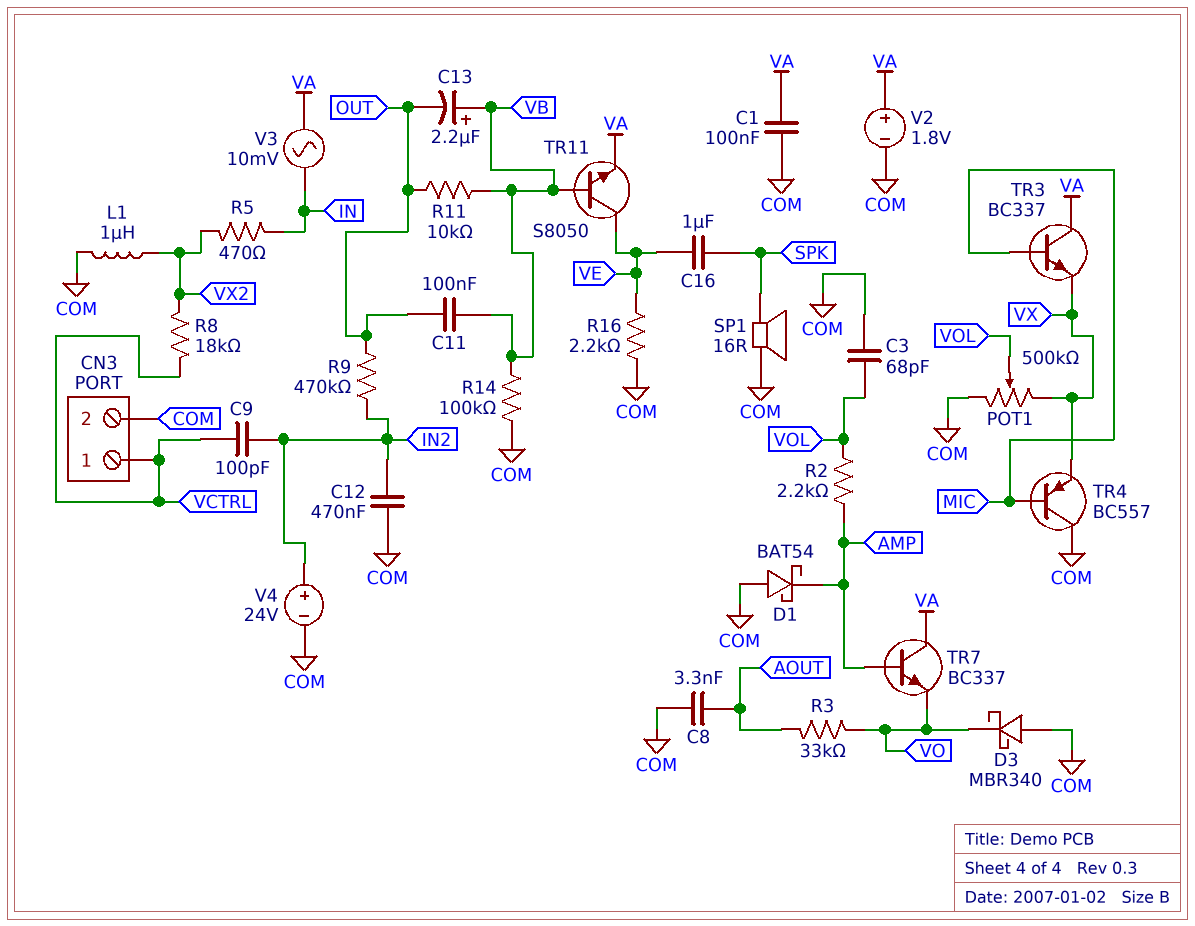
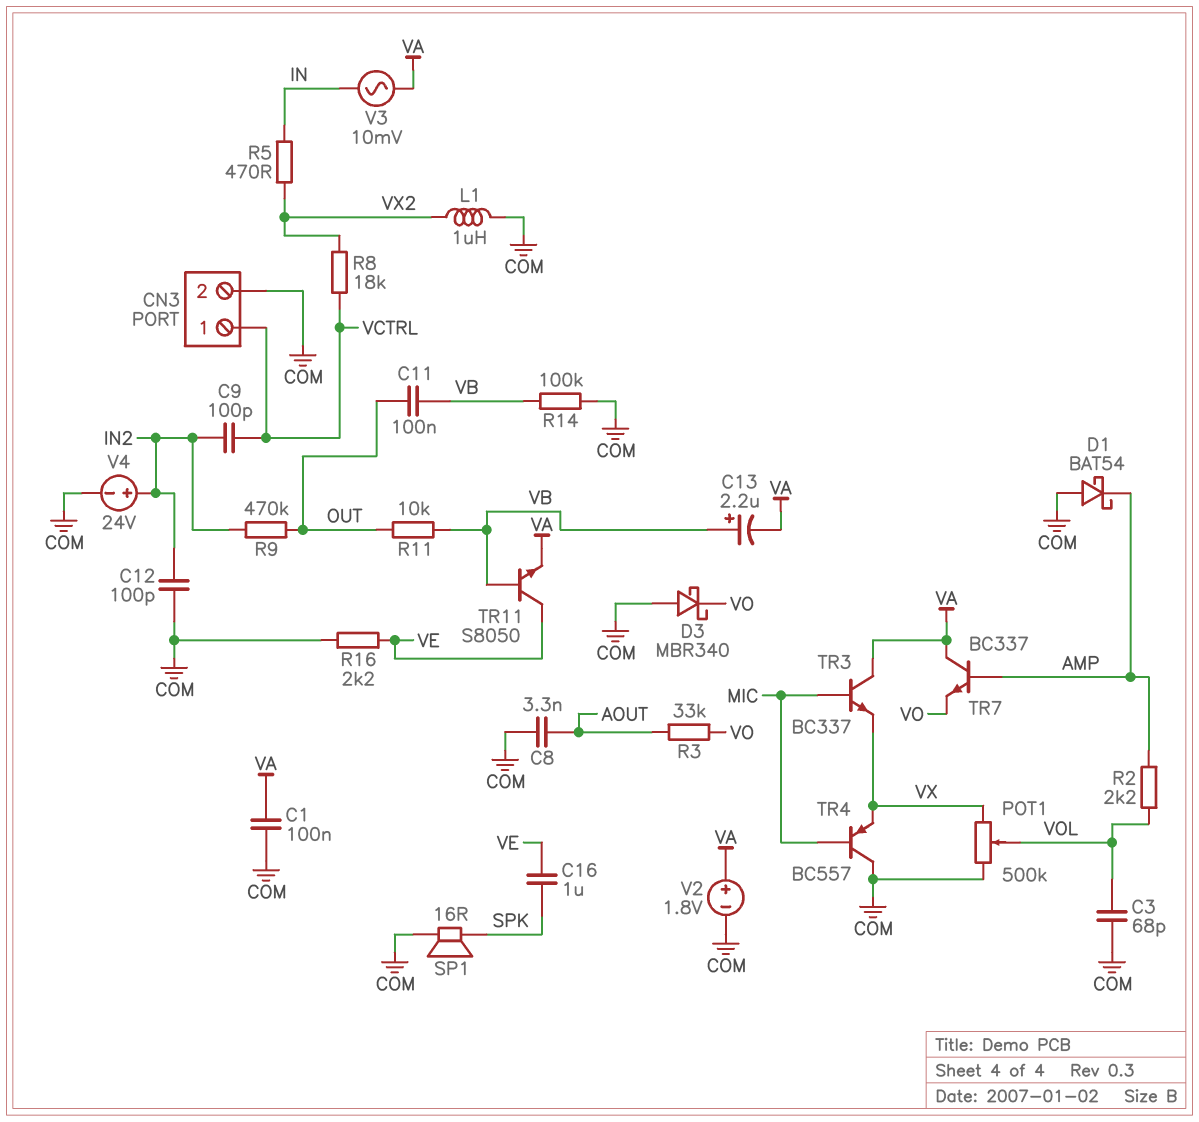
C12: 470nF (COM, IN2) -> 100pF (COM, IN2)
C13: 2.2uF (plus VB, minus OUT) -> 2.2uF (plus VB, minus VA)

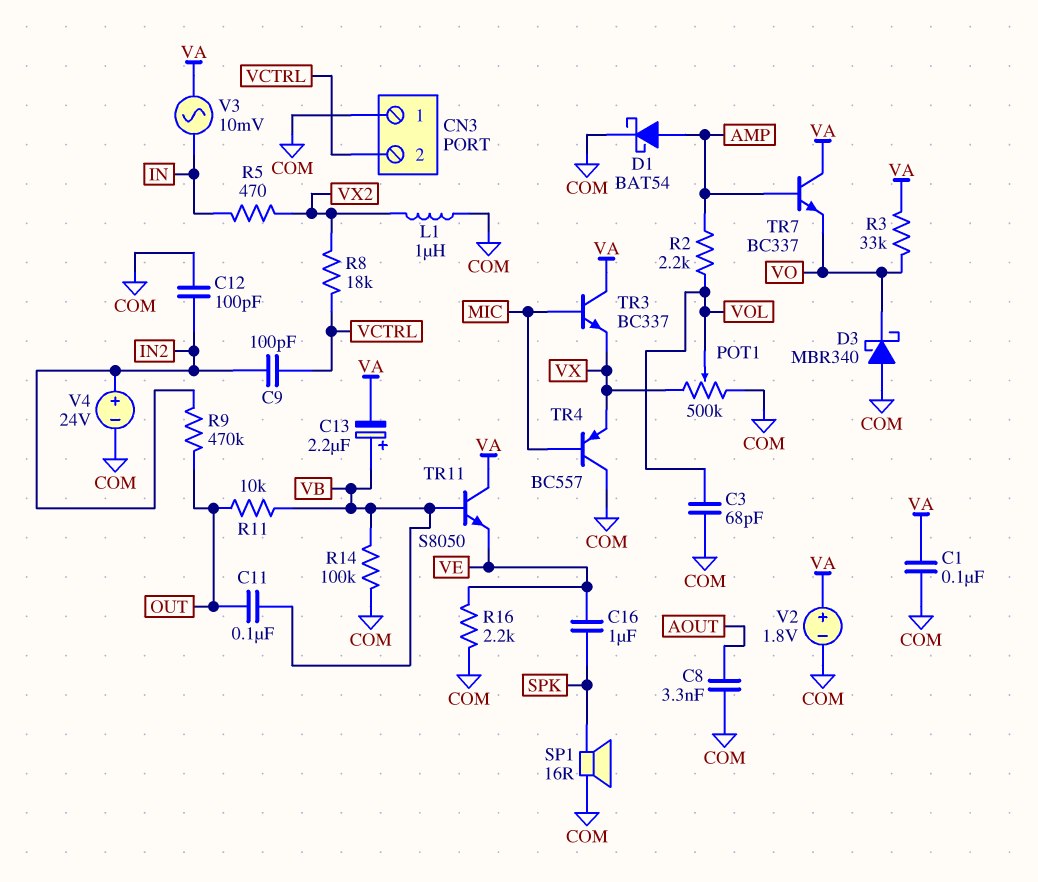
CN3 pin 1: VCTRL -> COM
CN3 pin 2: COM -> VCTRL
D1: schottky BAT54 (A COM, K AMP) -> schottky BAT54 (A AMP, K COM)
R3: 33k (AOUT, VO) -> 33k (VA, VO)
TR11: NPN S8050 (B VB, C VE, E VA) -> NPN S8050 (B VB, C VA, E VE)

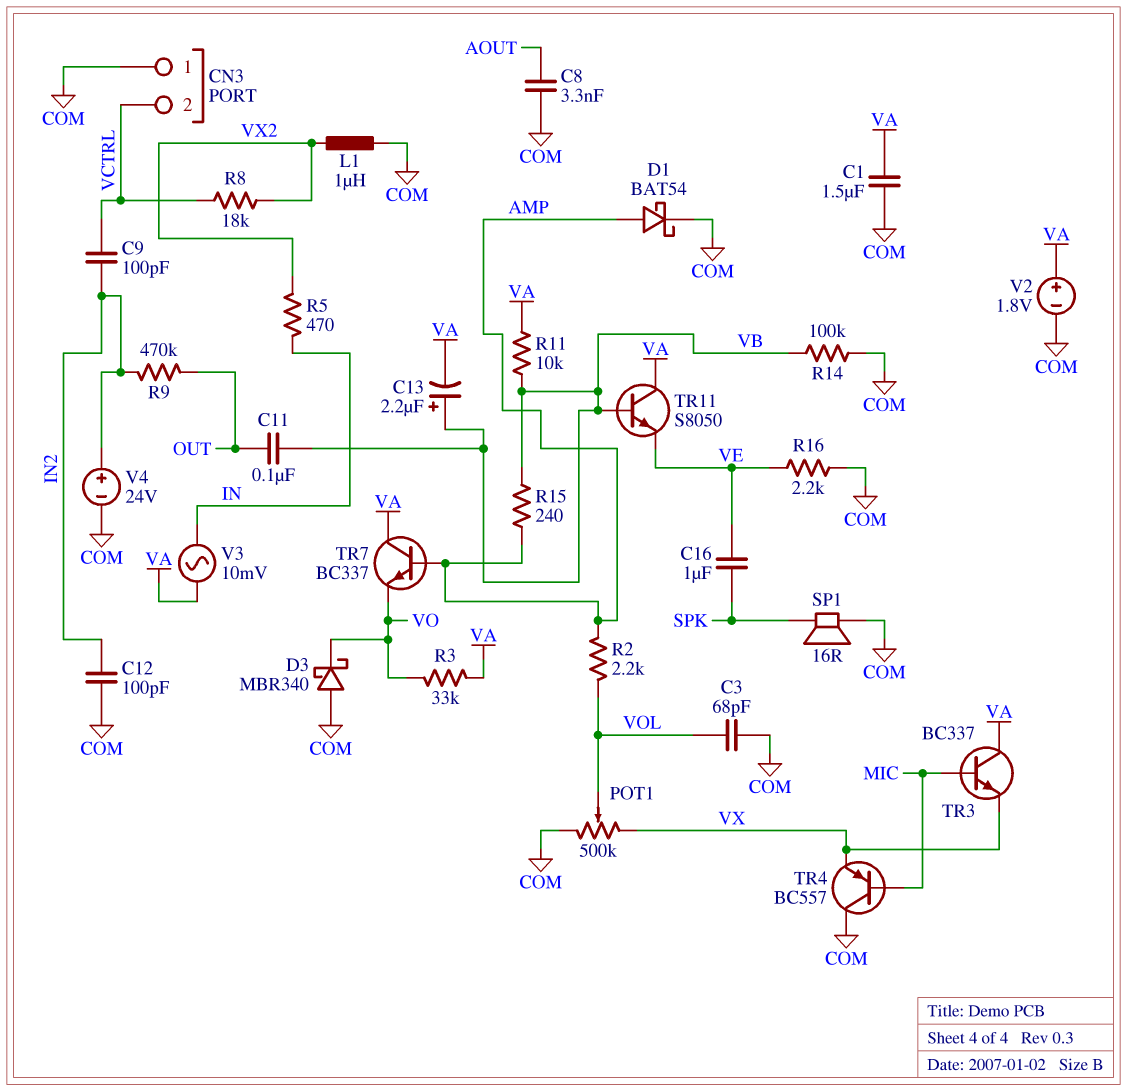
C1: 100nF (COM, VA) -> 1.5uF (COM, VA)
R11: 10k (OUT, VB) -> 10k (VA, VB)
R15: none -> 240 (AMP, VB)

